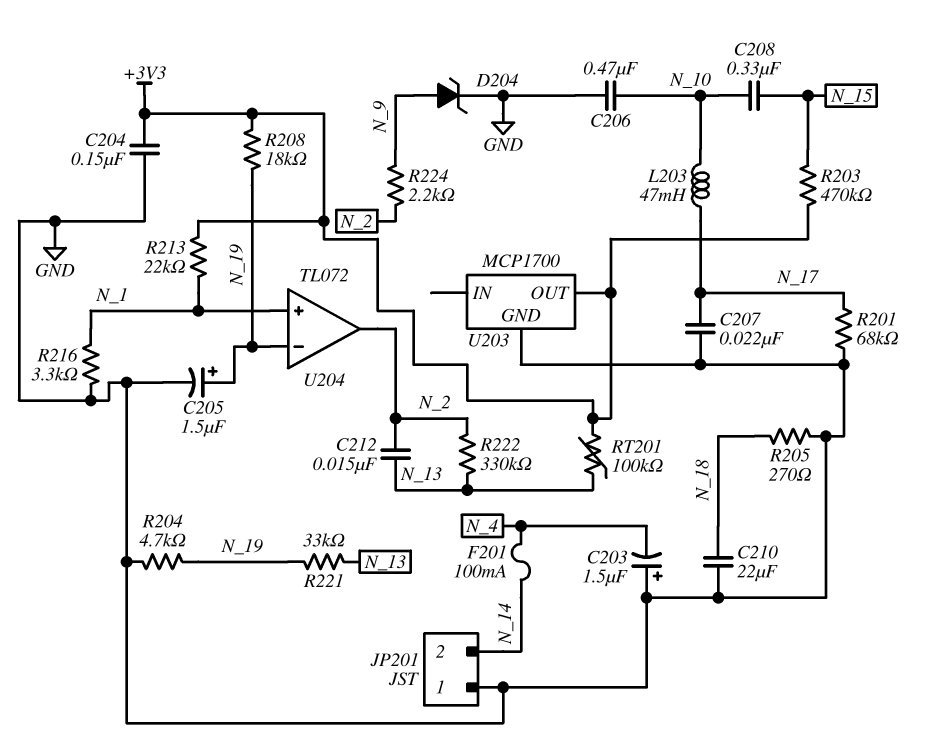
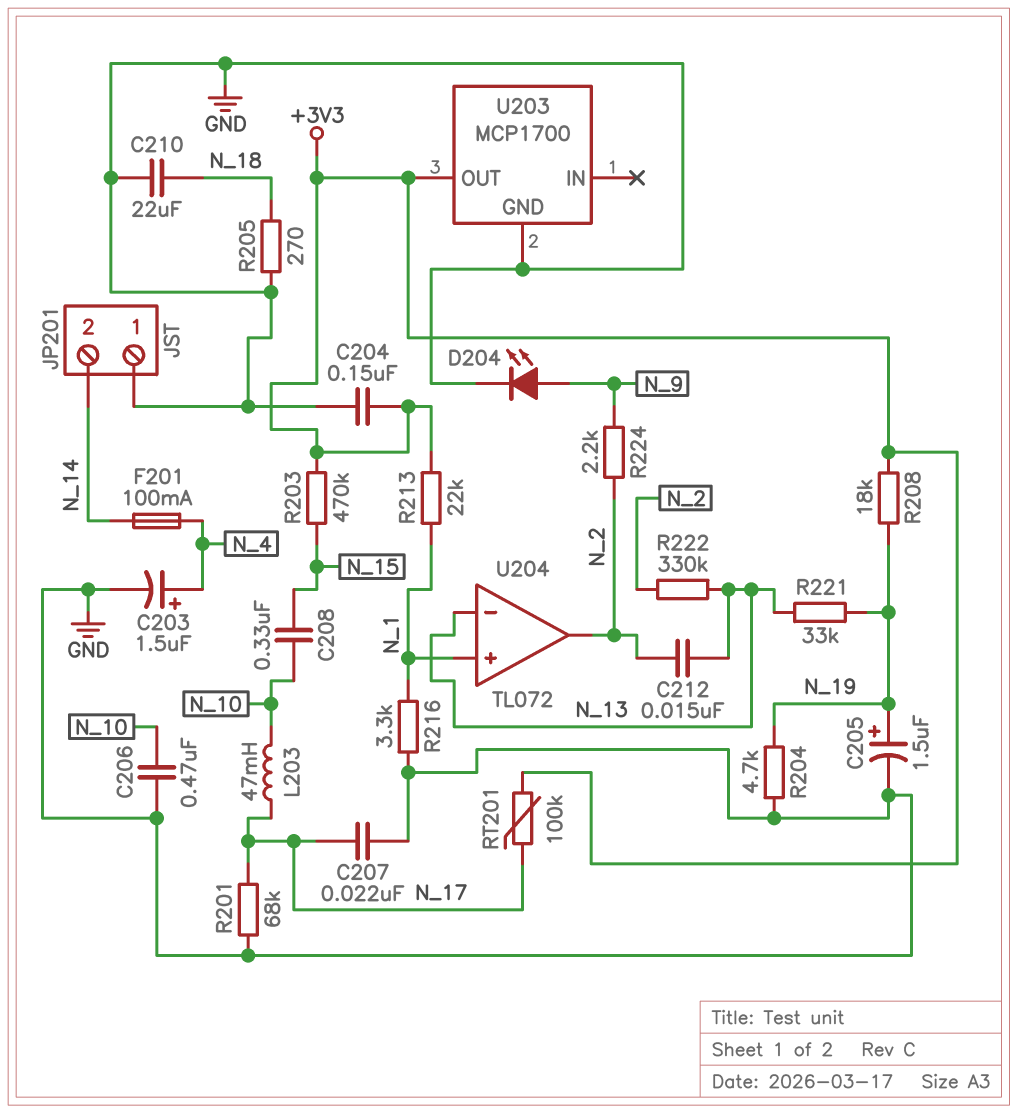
C203: 1.5uF (plus GND, minus N_4) -> 1.5uF (plus N_4, minus GND)
D204: zener (A N_9, K GND) -> LED (A N_9, K GND)
RT201: 100k (+3V3, N_13) -> 100k (+3V3, N_17)
U204 pin in-: N_19 -> N_13

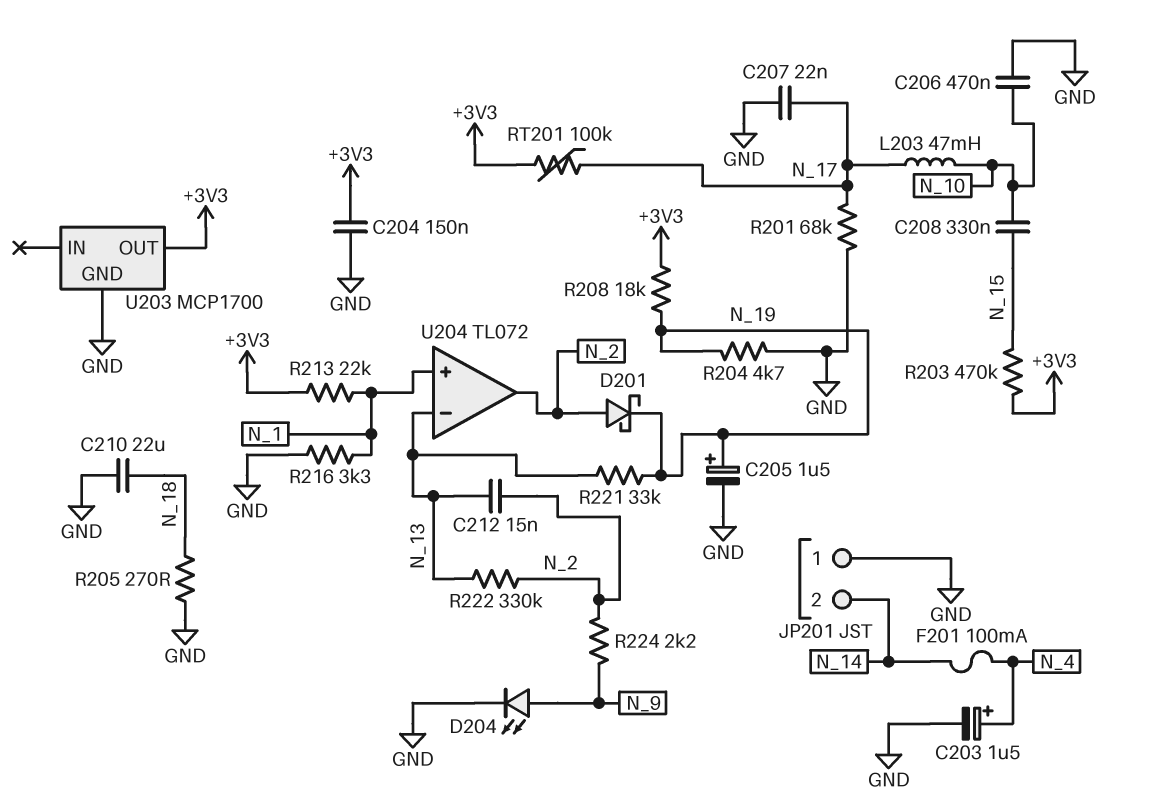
D201: none -> schottky (A N_2, K N_19)

